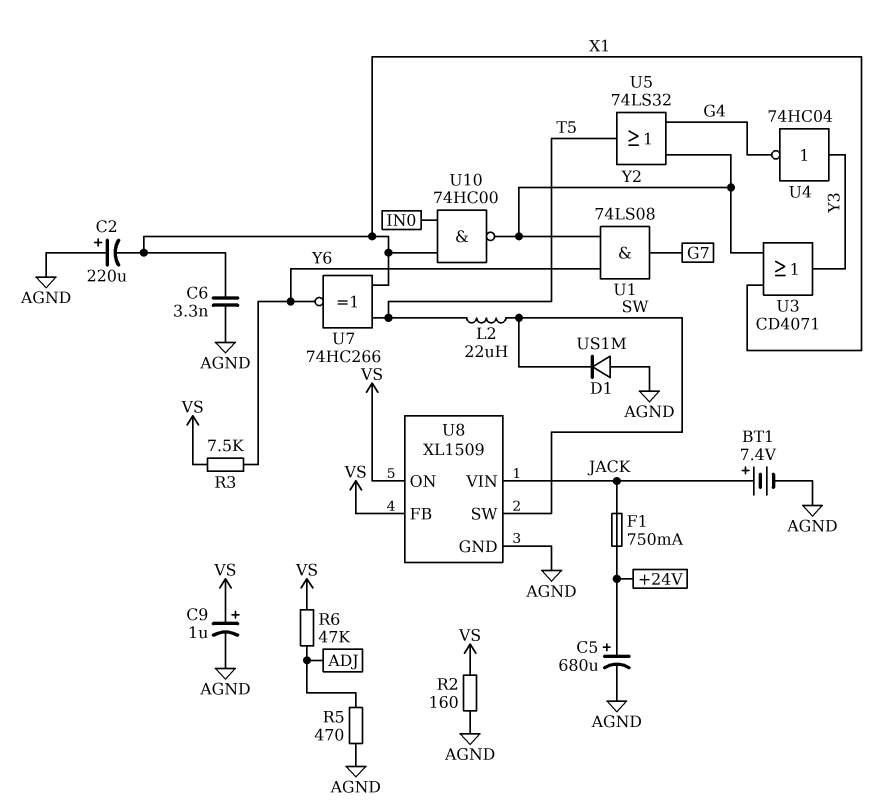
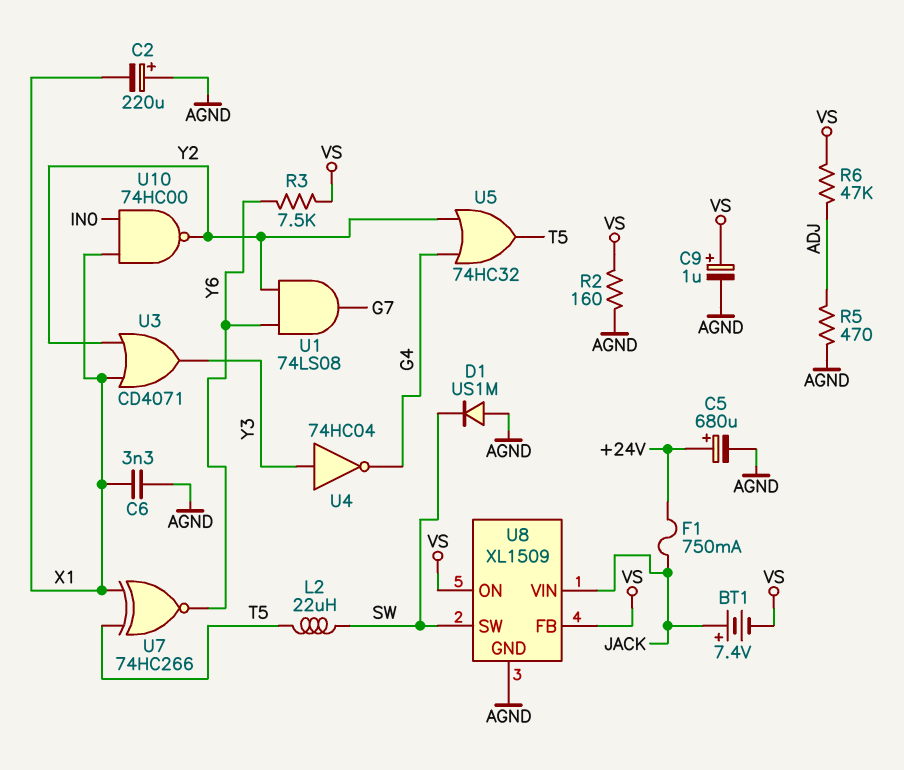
BT1: 7.4V (plus JACK, minus AGND) -> 7.4V (plus JACK, minus VS)
U5: OR 74LS32 (in G4, in Y2, out T5) -> OR 74HC32 (in G4, in Y2, out T5)

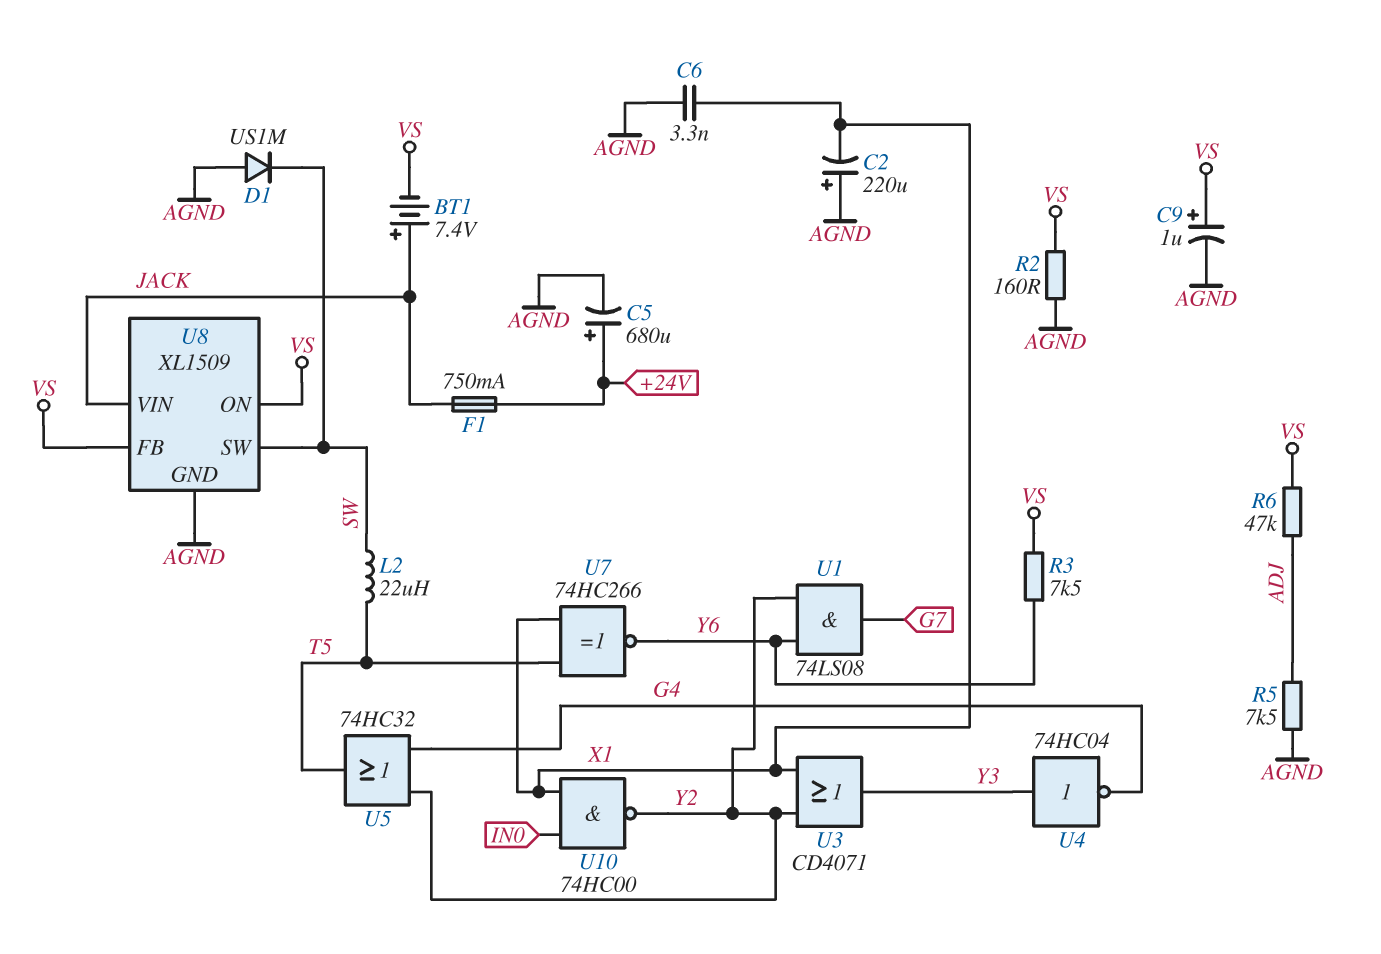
R5: 470 (ADJ, AGND) -> 7.5k (ADJ, AGND)

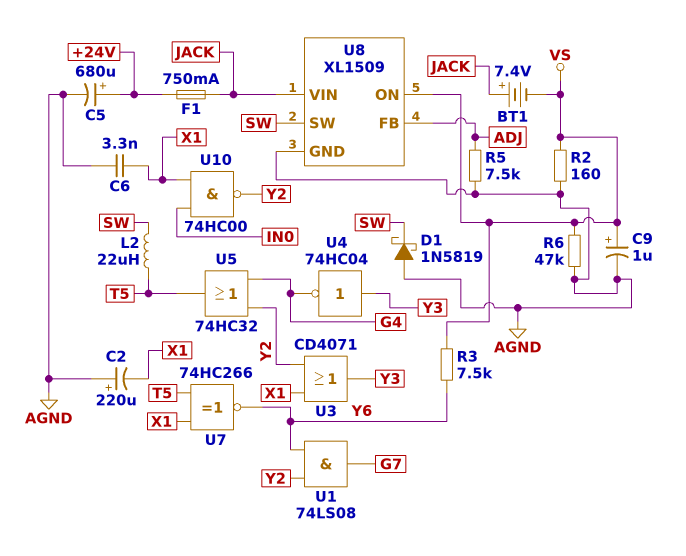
D1: diode US1M (A AGND, K SW) -> schottky 1N5819 (A AGND, K SW)
R6: 47k (ADJ, VS) -> 47k (AGND, VS)
U8 pin FB: VS -> ADJ

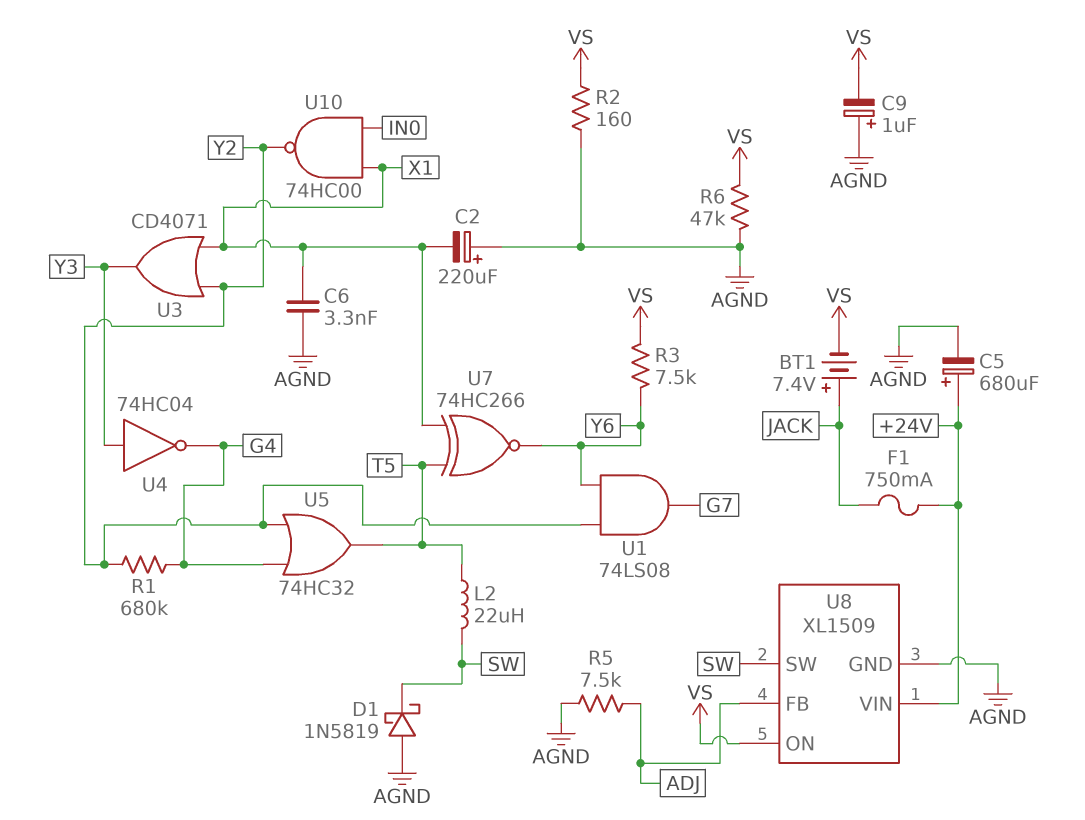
C9: 1uF (plus VS, minus AGND) -> 1uF (plus AGND, minus VS)
R1: none -> 680k (G4, Y2)
U8 pin VIN: JACK -> +24V

